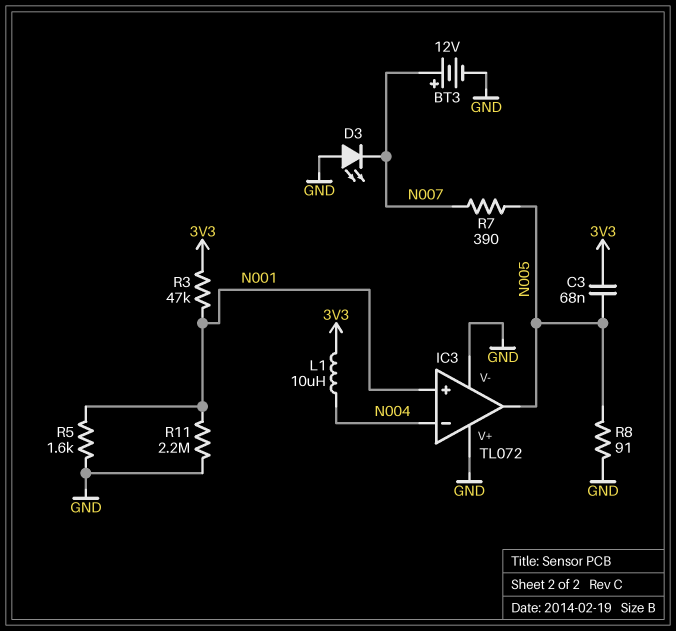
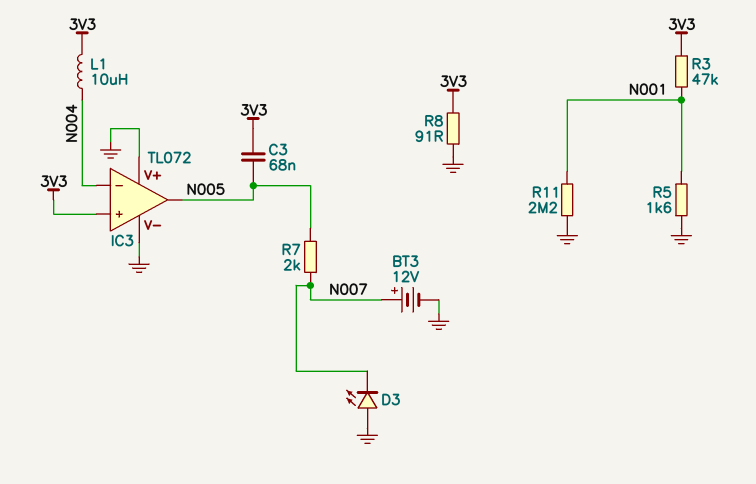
IC3 pin in+: N001 -> 3V3
R7: 390 (N005, N007) -> 2k (N005, N007)
R8: 91 (GND, N005) -> 91 (3V3, GND)

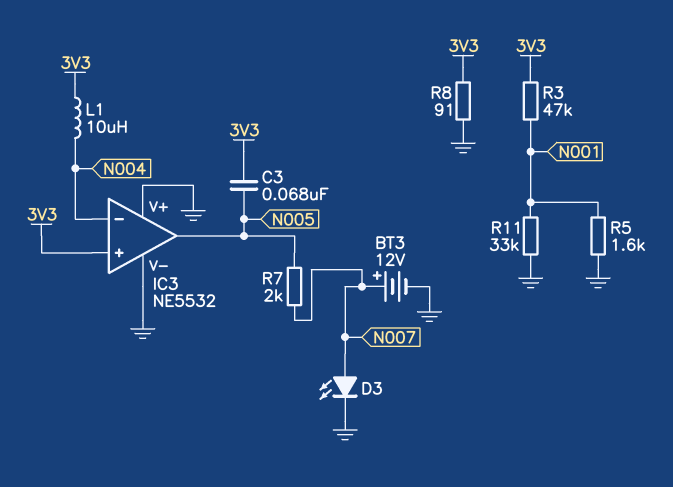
D3: LED (A GND, K N007) -> LED (A N007, K GND)
IC3: TL072 -> NE5532
R11: 2.2M (GND, N001) -> 33k (GND, N001)

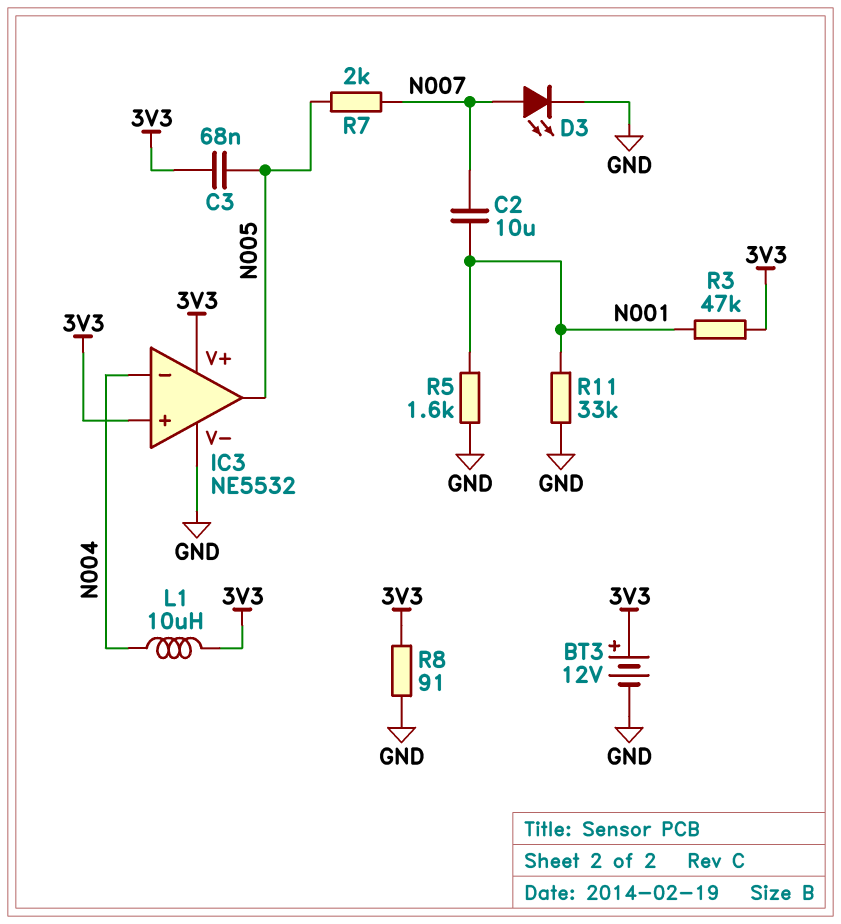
BT3: 12V (plus N007, minus GND) -> 12V (plus 3V3, minus GND)
C2: none -> 10uF (N001, N007)
IC3 pin V+: GND -> 3V3

